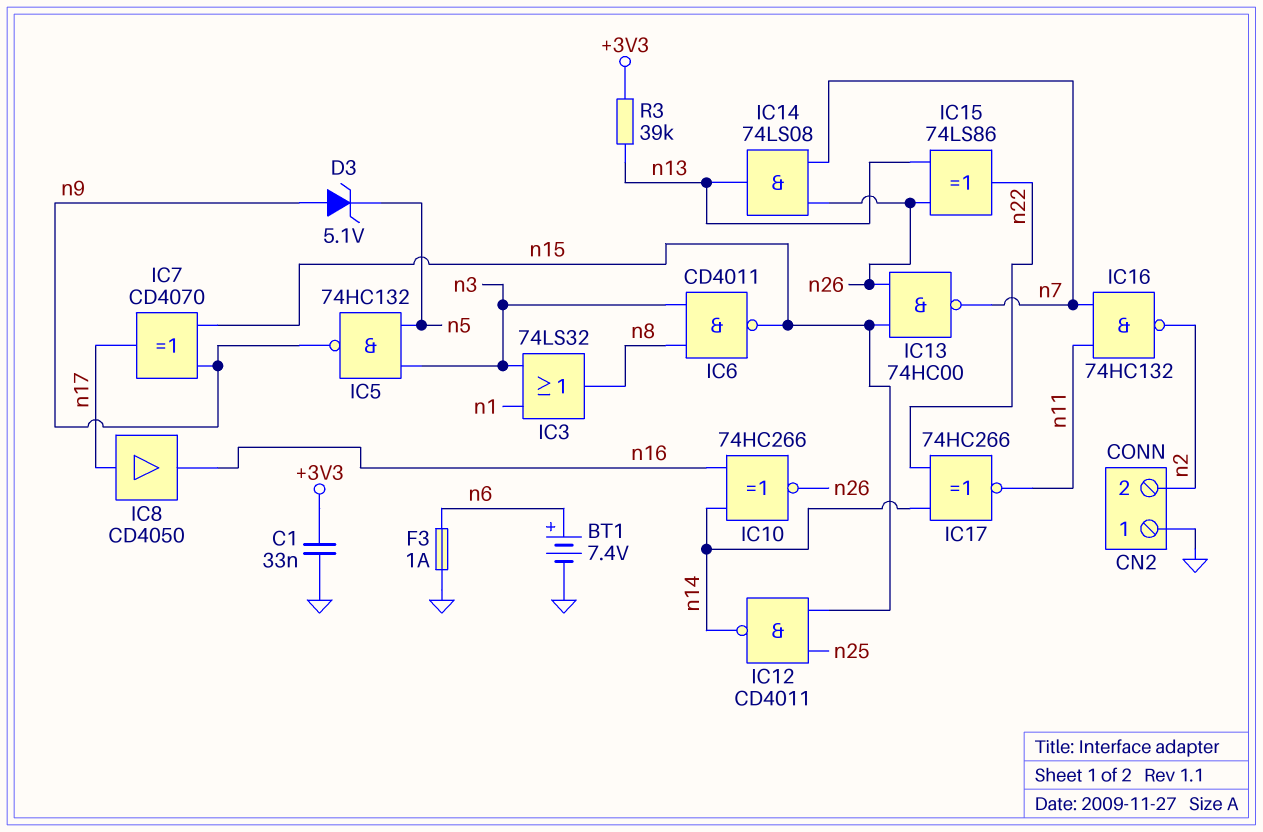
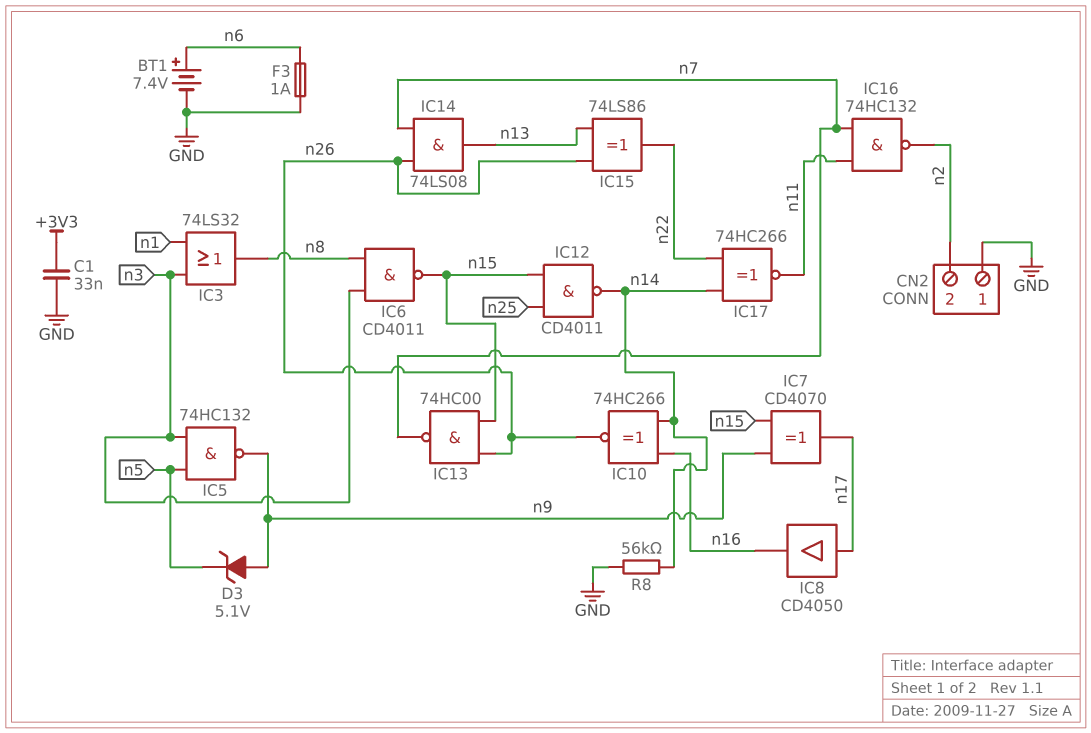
R3: 39k (+3V3, n13) -> none
R8: none -> 56k (GND, n14)

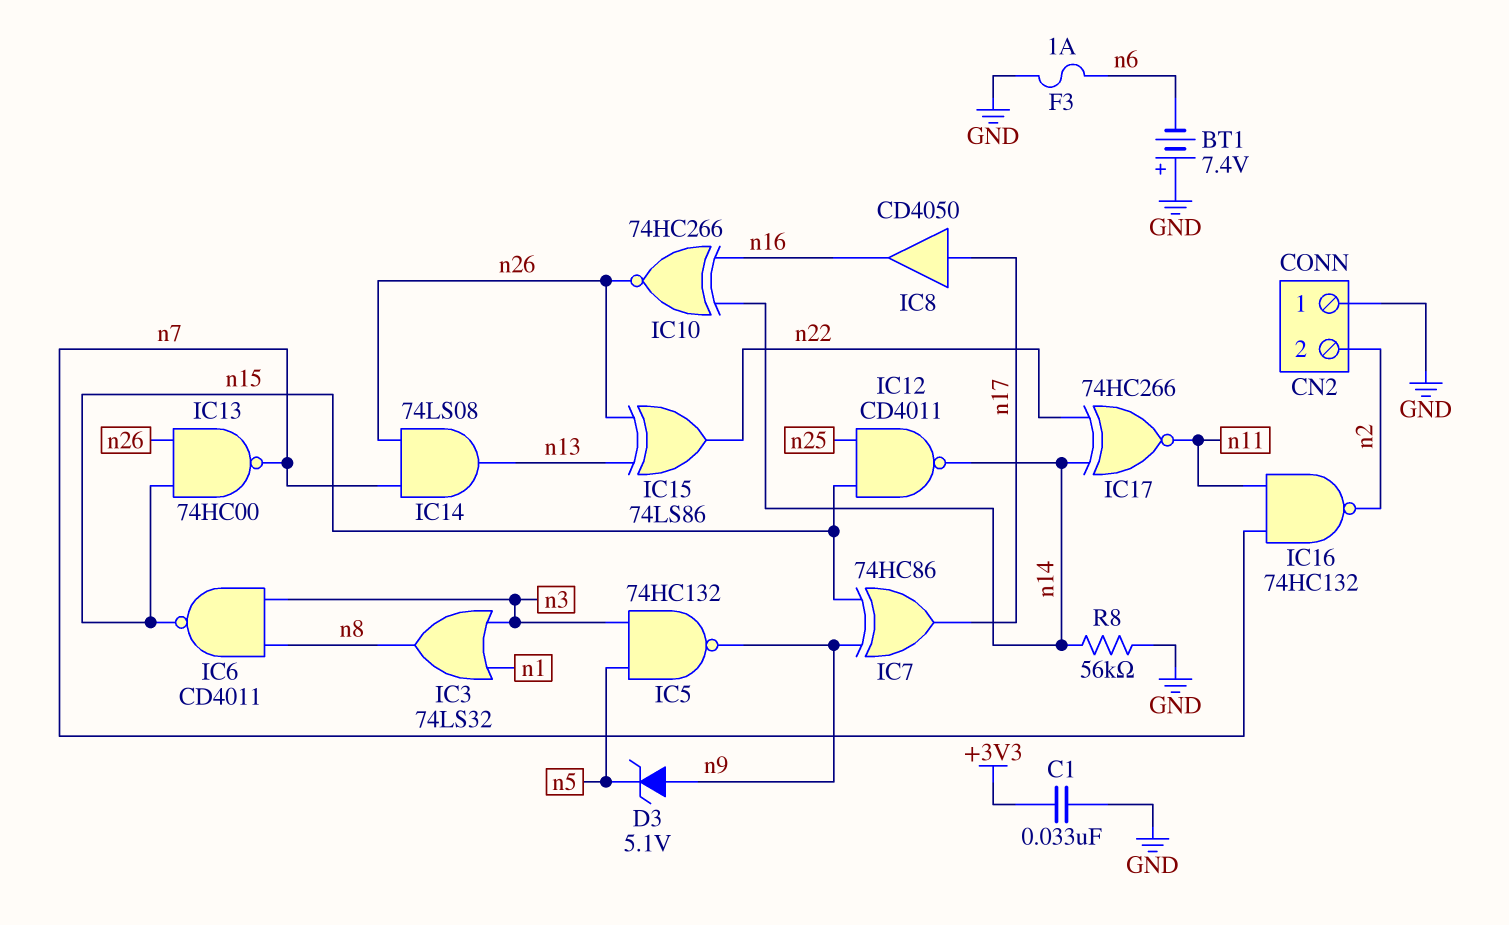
BT1: 7.4V (plus n6, minus GND) -> 7.4V (plus GND, minus n6)
IC7: XOR CD4070 (in n9, in n15, out n17) -> XOR 74HC86 (in n9, in n15, out n17)

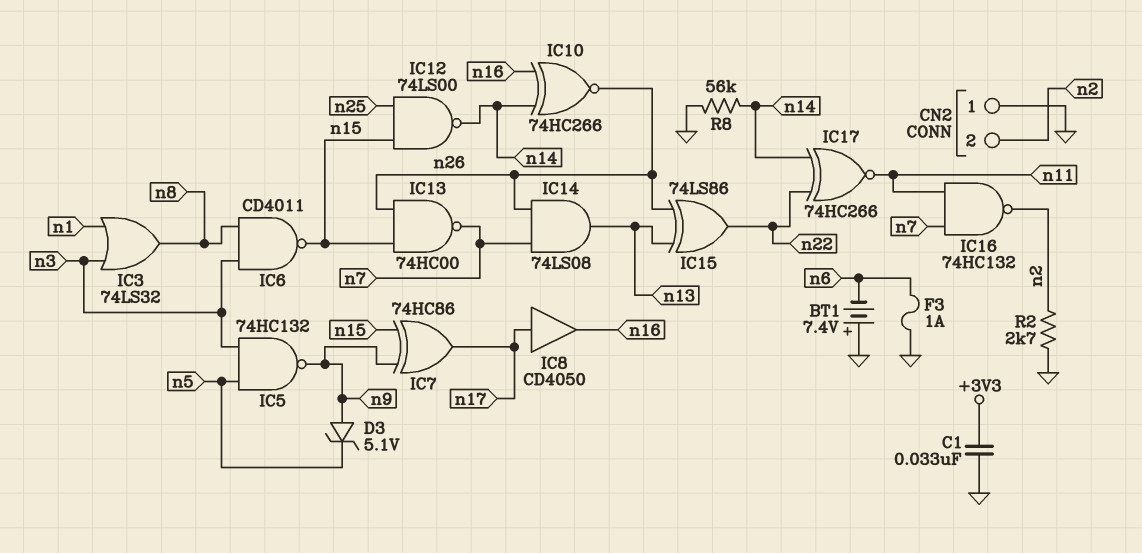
IC12: NAND CD4011 (in n15, in n25, out n14) -> NAND 74LS00 (in n15, in n25, out n14)
R2: none -> 2.7k (GND, n2)

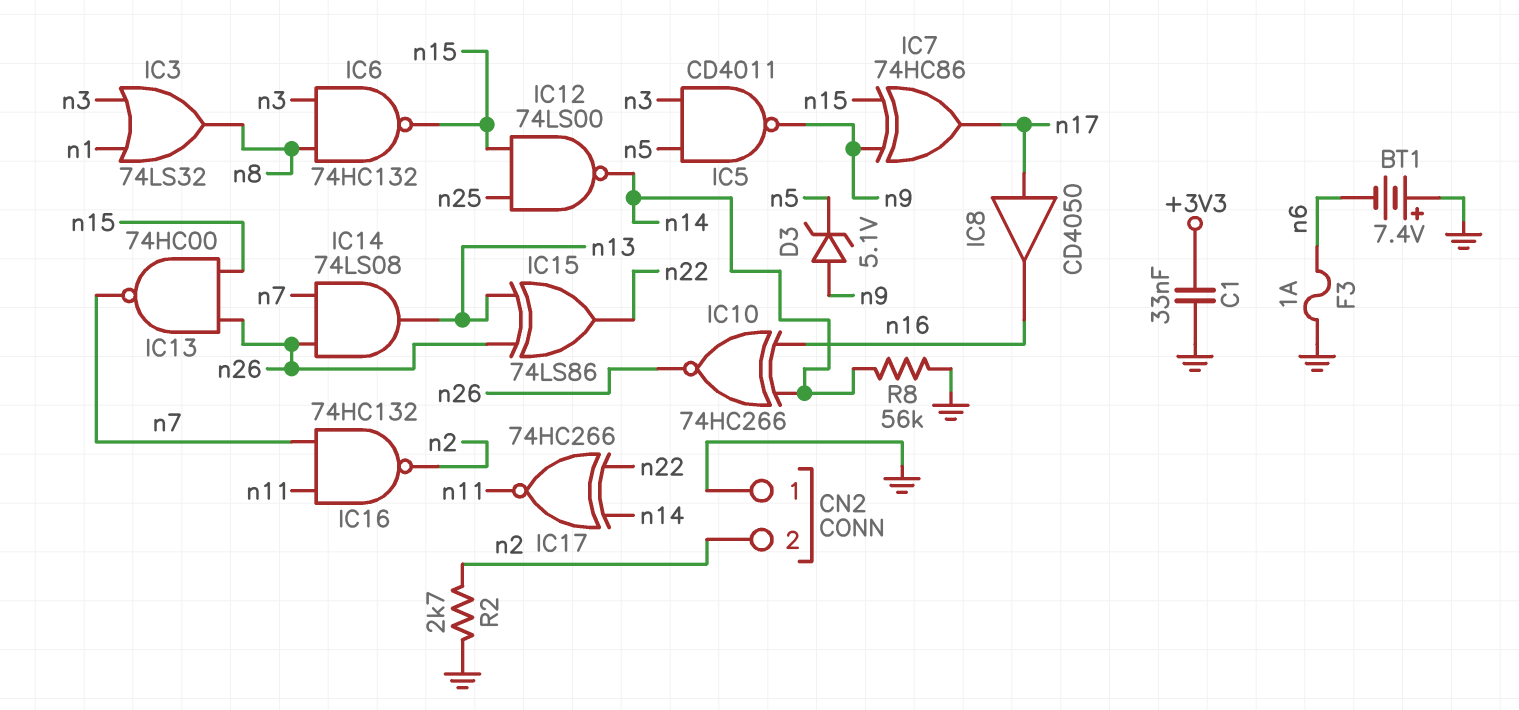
IC5: NAND 74HC132 (in n3, in n5, out n9) -> NAND CD4011 (in n3, in n5, out n9)
IC6: NAND CD4011 (in n3, in n8, out n15) -> NAND 74HC132 (in n3, in n8, out n15)

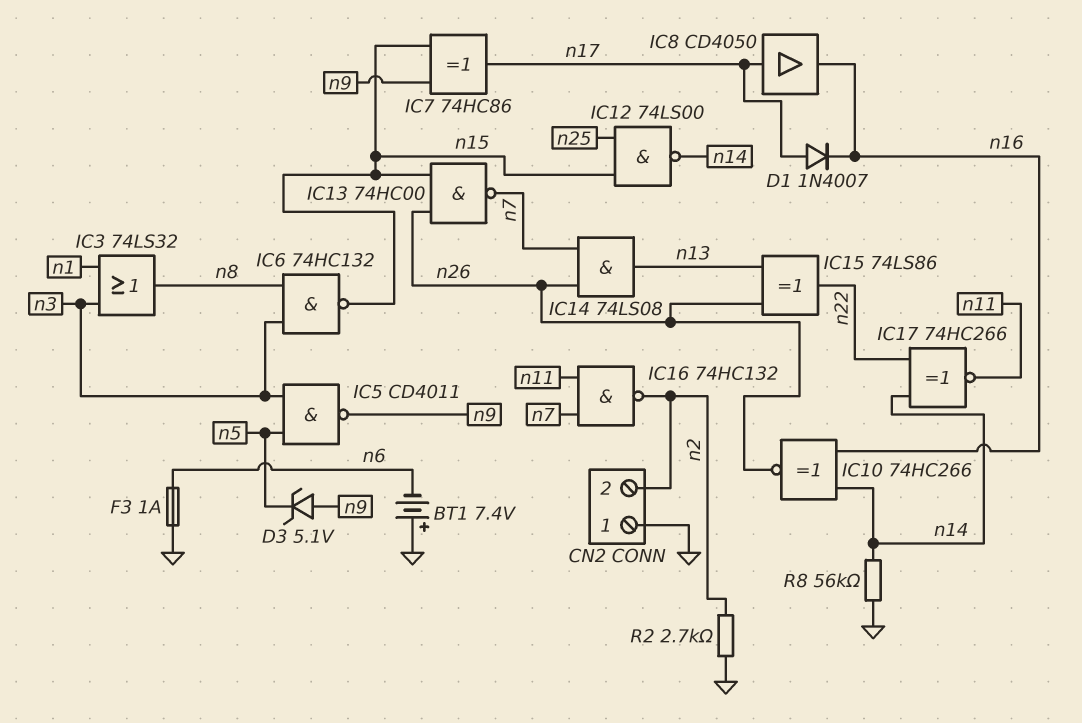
C1: 33nF (+3V3, GND) -> none
D1: none -> diode 1N4007 (A n17, K n16)

